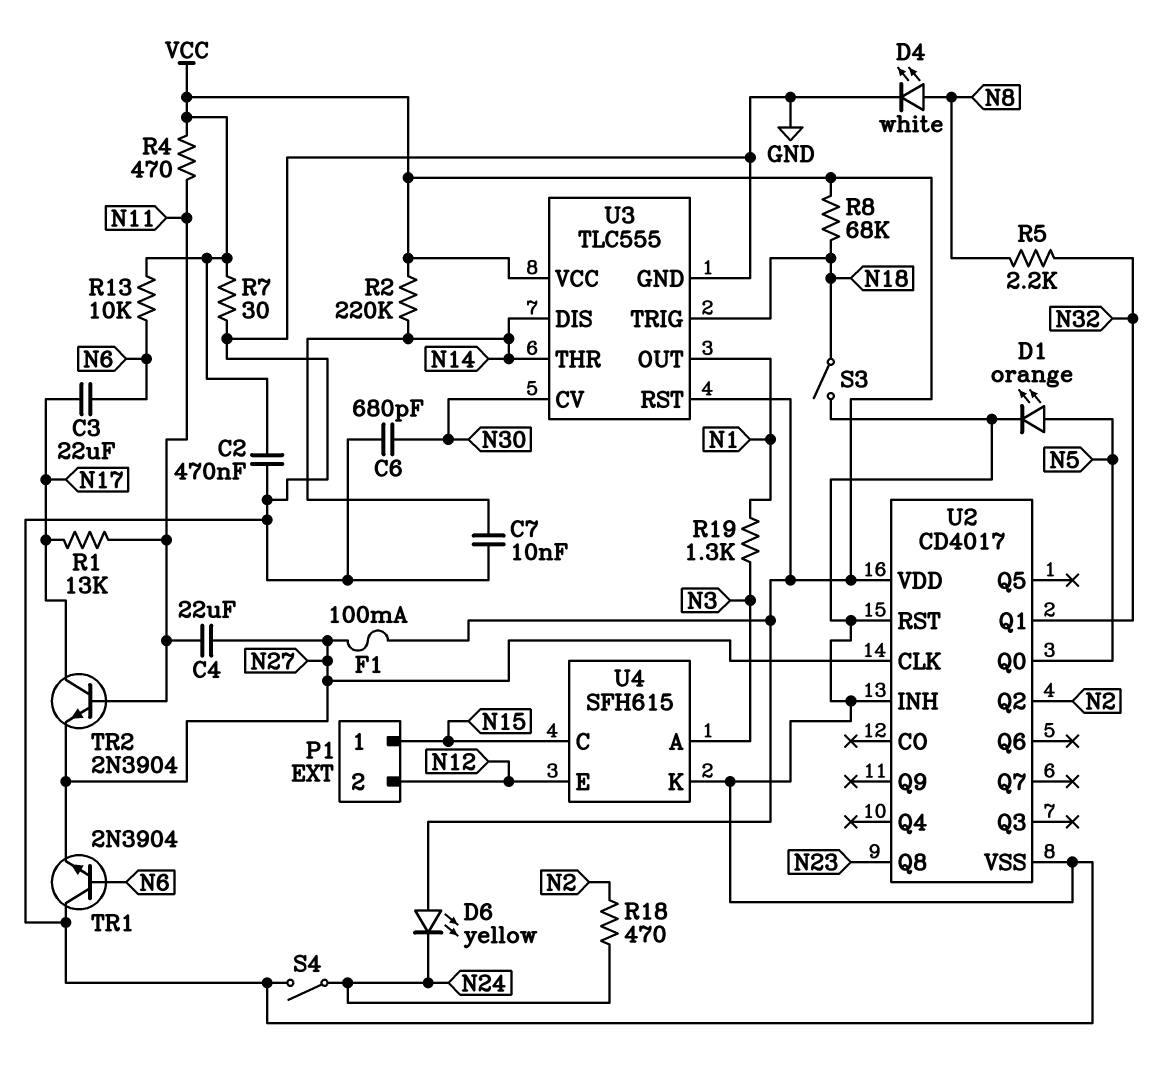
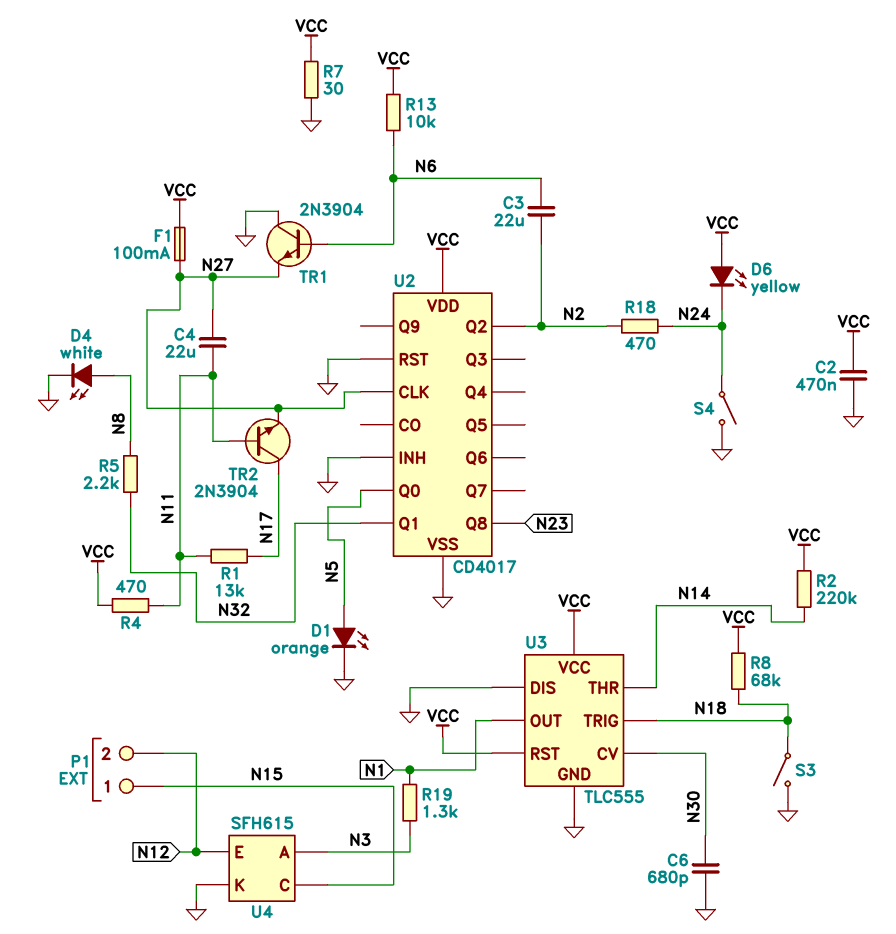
C3: 22uF (N6, N17) -> 22uF (N2, N6)
C7: 10nF (GND, N14) -> none
U3 pin DIS: N14 -> GND

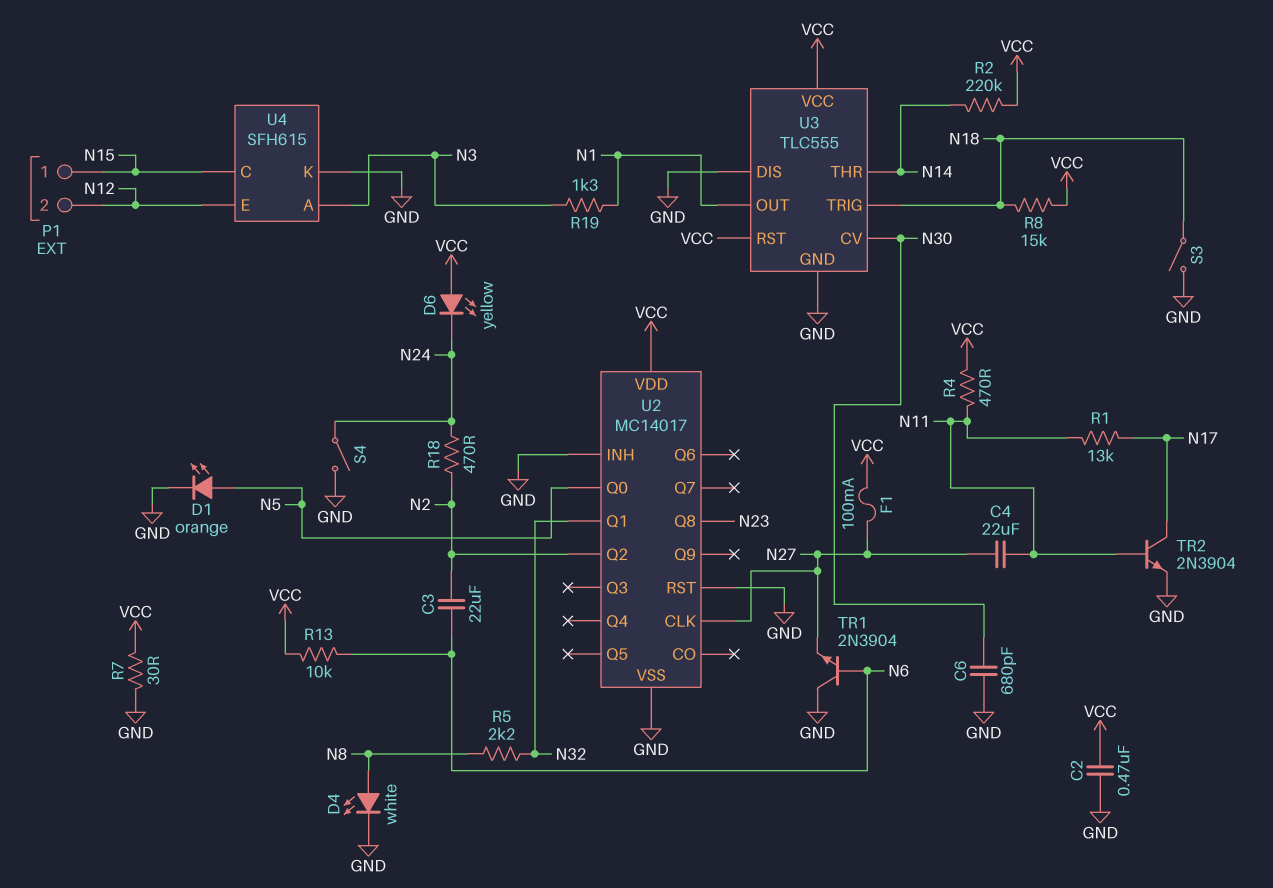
R8: 68k (N18, VCC) -> 15k (N18, VCC)
TR2: NPN 2N3904 (B N11, C N17, E N27) -> NPN 2N3904 (B N11, C N17, E GND)
U2: CD4017 -> MC14017

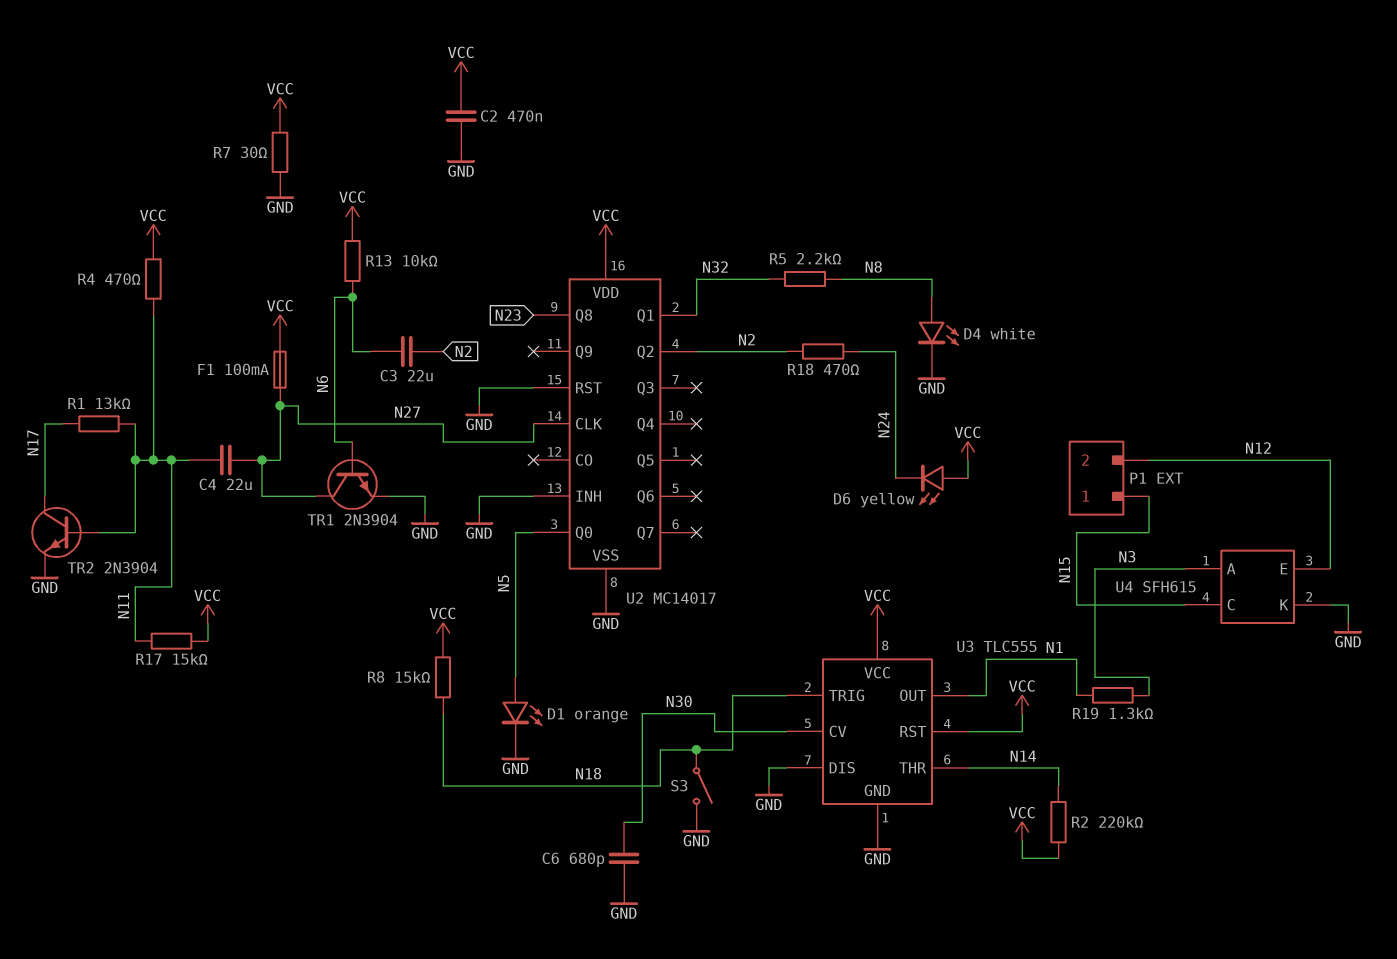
R17: none -> 15k (N11, VCC)
S4: switch (GND, N24) -> none
TR1: NPN 2N3904 (B N6, C GND, E N27) -> NPN 2N3904 (B N6, C N27, E GND)

